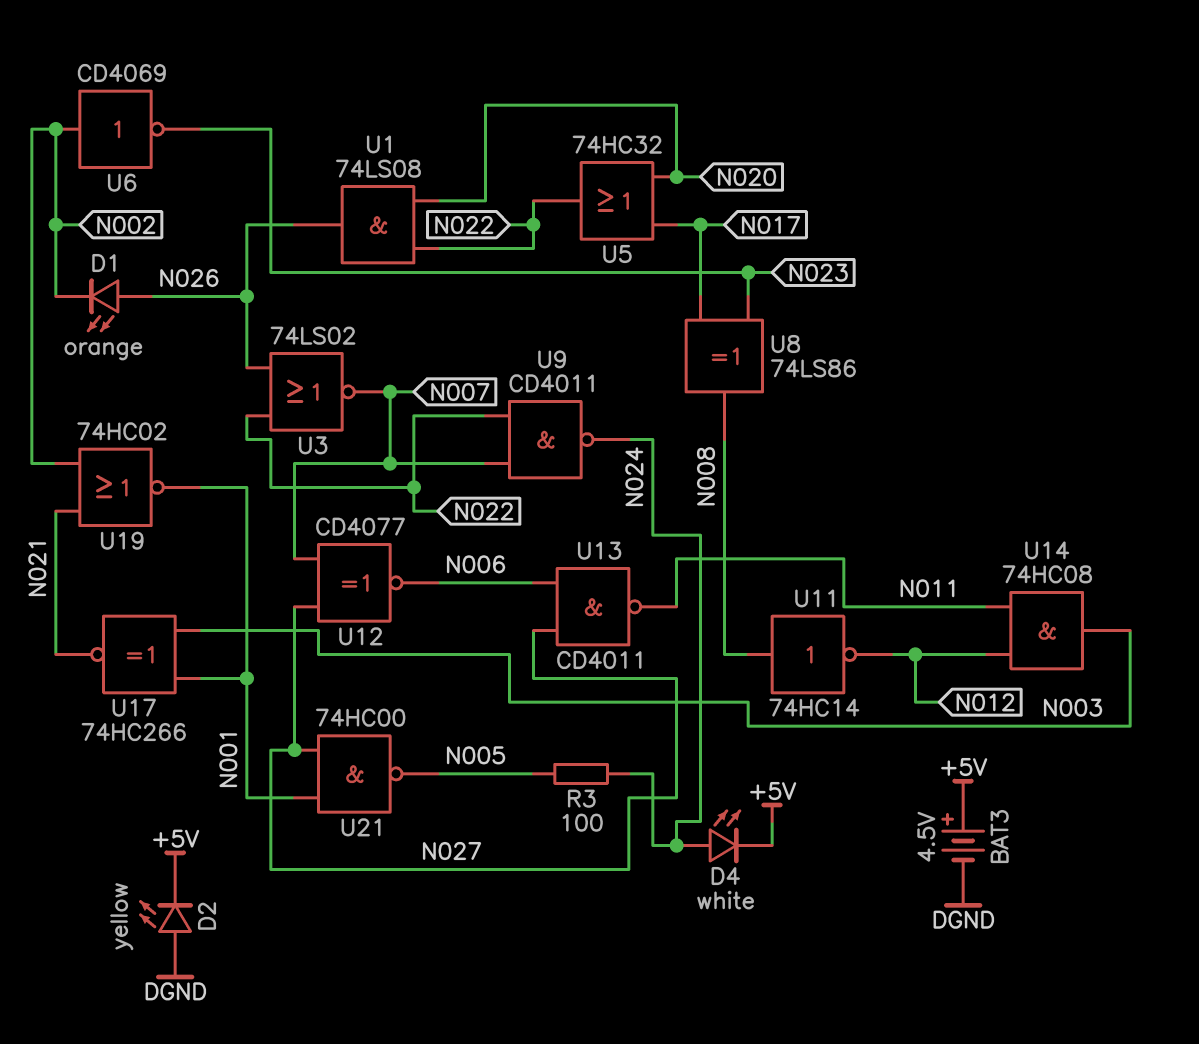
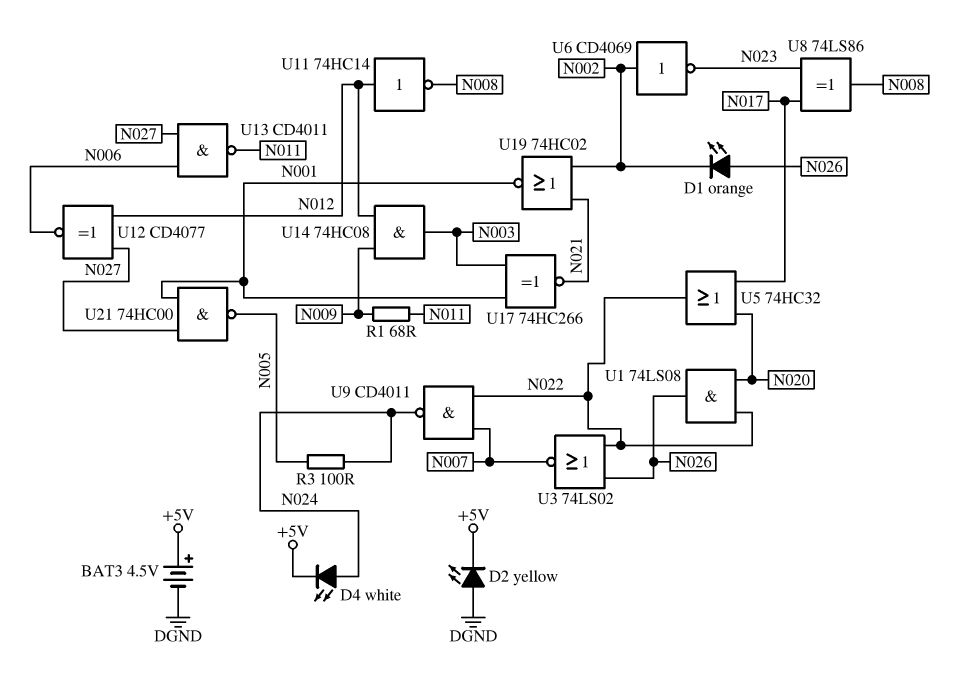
R1: none -> 68 (N009, N011)
U11: NOT 74HC14 (in N008, out N012) -> NOT 74HC14 (in N012, out N008)
U12: XNOR CD4077 (in N007, in N027, out N006) -> XNOR CD4077 (in N012, in N027, out N006)
U14: AND 74HC08 (in N011, in N012, out N003) -> AND 74HC08 (in N009, in N012, out N003)

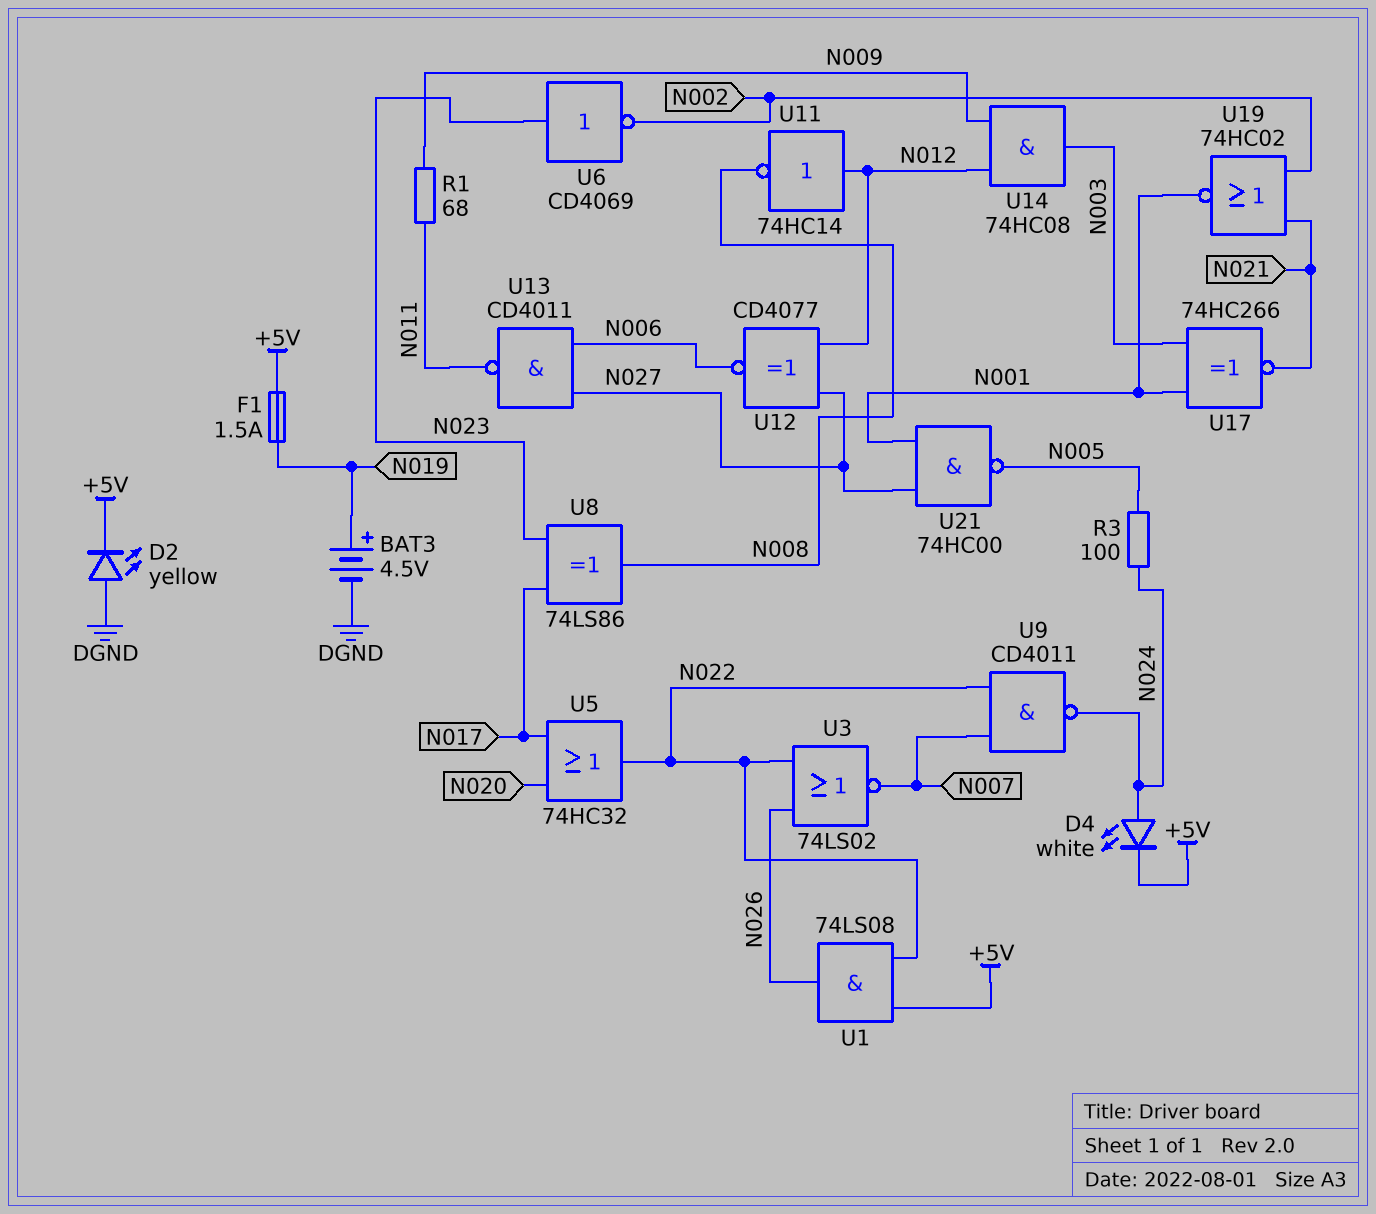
BAT3: 4.5V (plus +5V, minus DGND) -> 4.5V (plus N019, minus DGND)
D1: LED orange (A N026, K N002) -> none
F1: none -> 1.5A (+5V, N019)
U1: AND 74LS08 (in N020, in N022, out N026) -> AND 74LS08 (in +5V, in N022, out N026)
U6: NOT CD4069 (in N002, out N023) -> NOT CD4069 (in N023, out N002)

